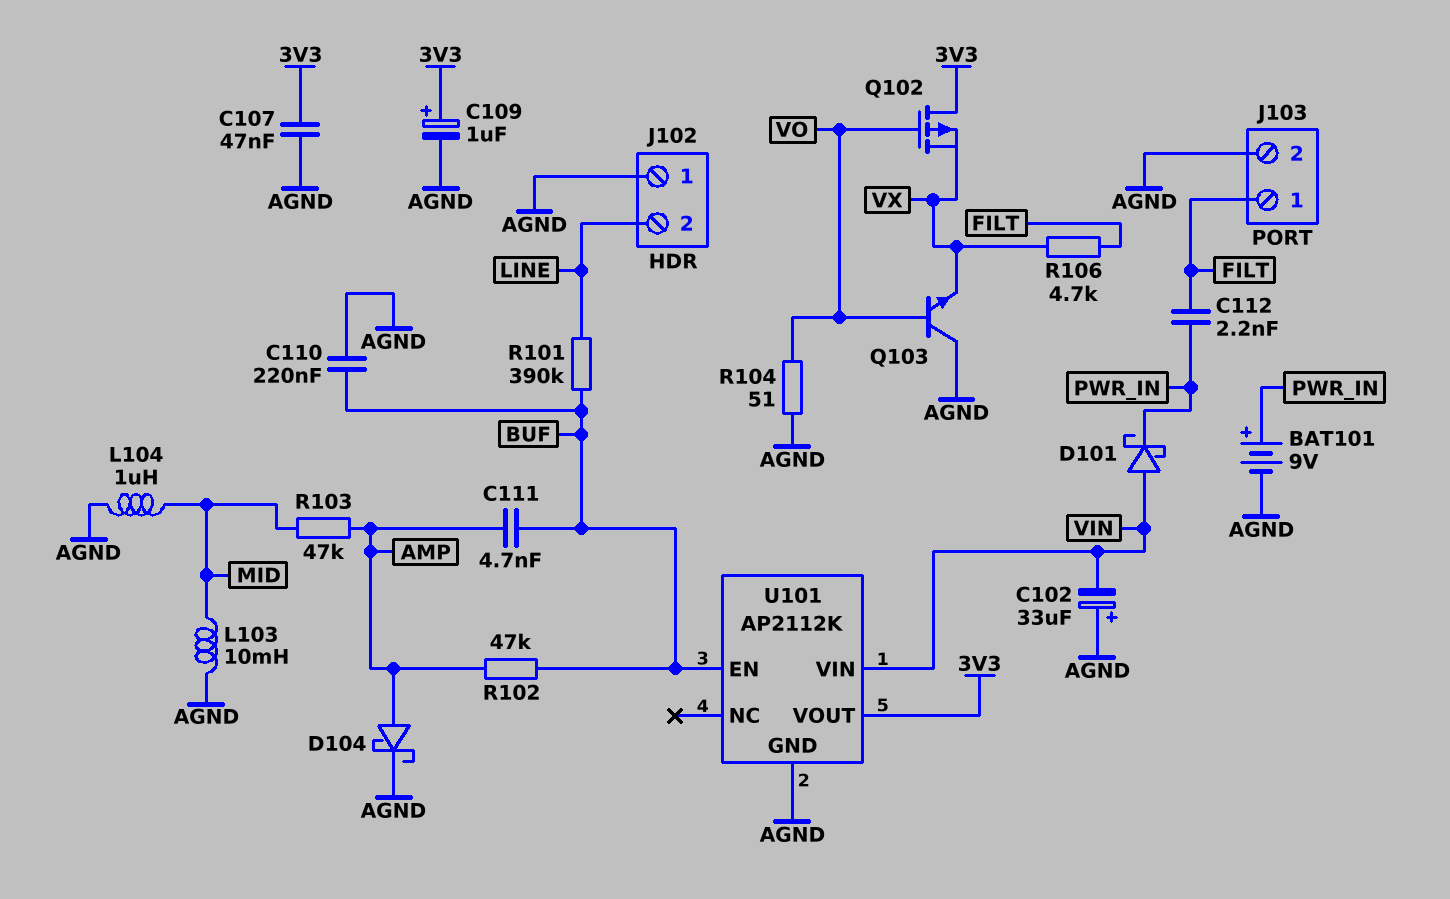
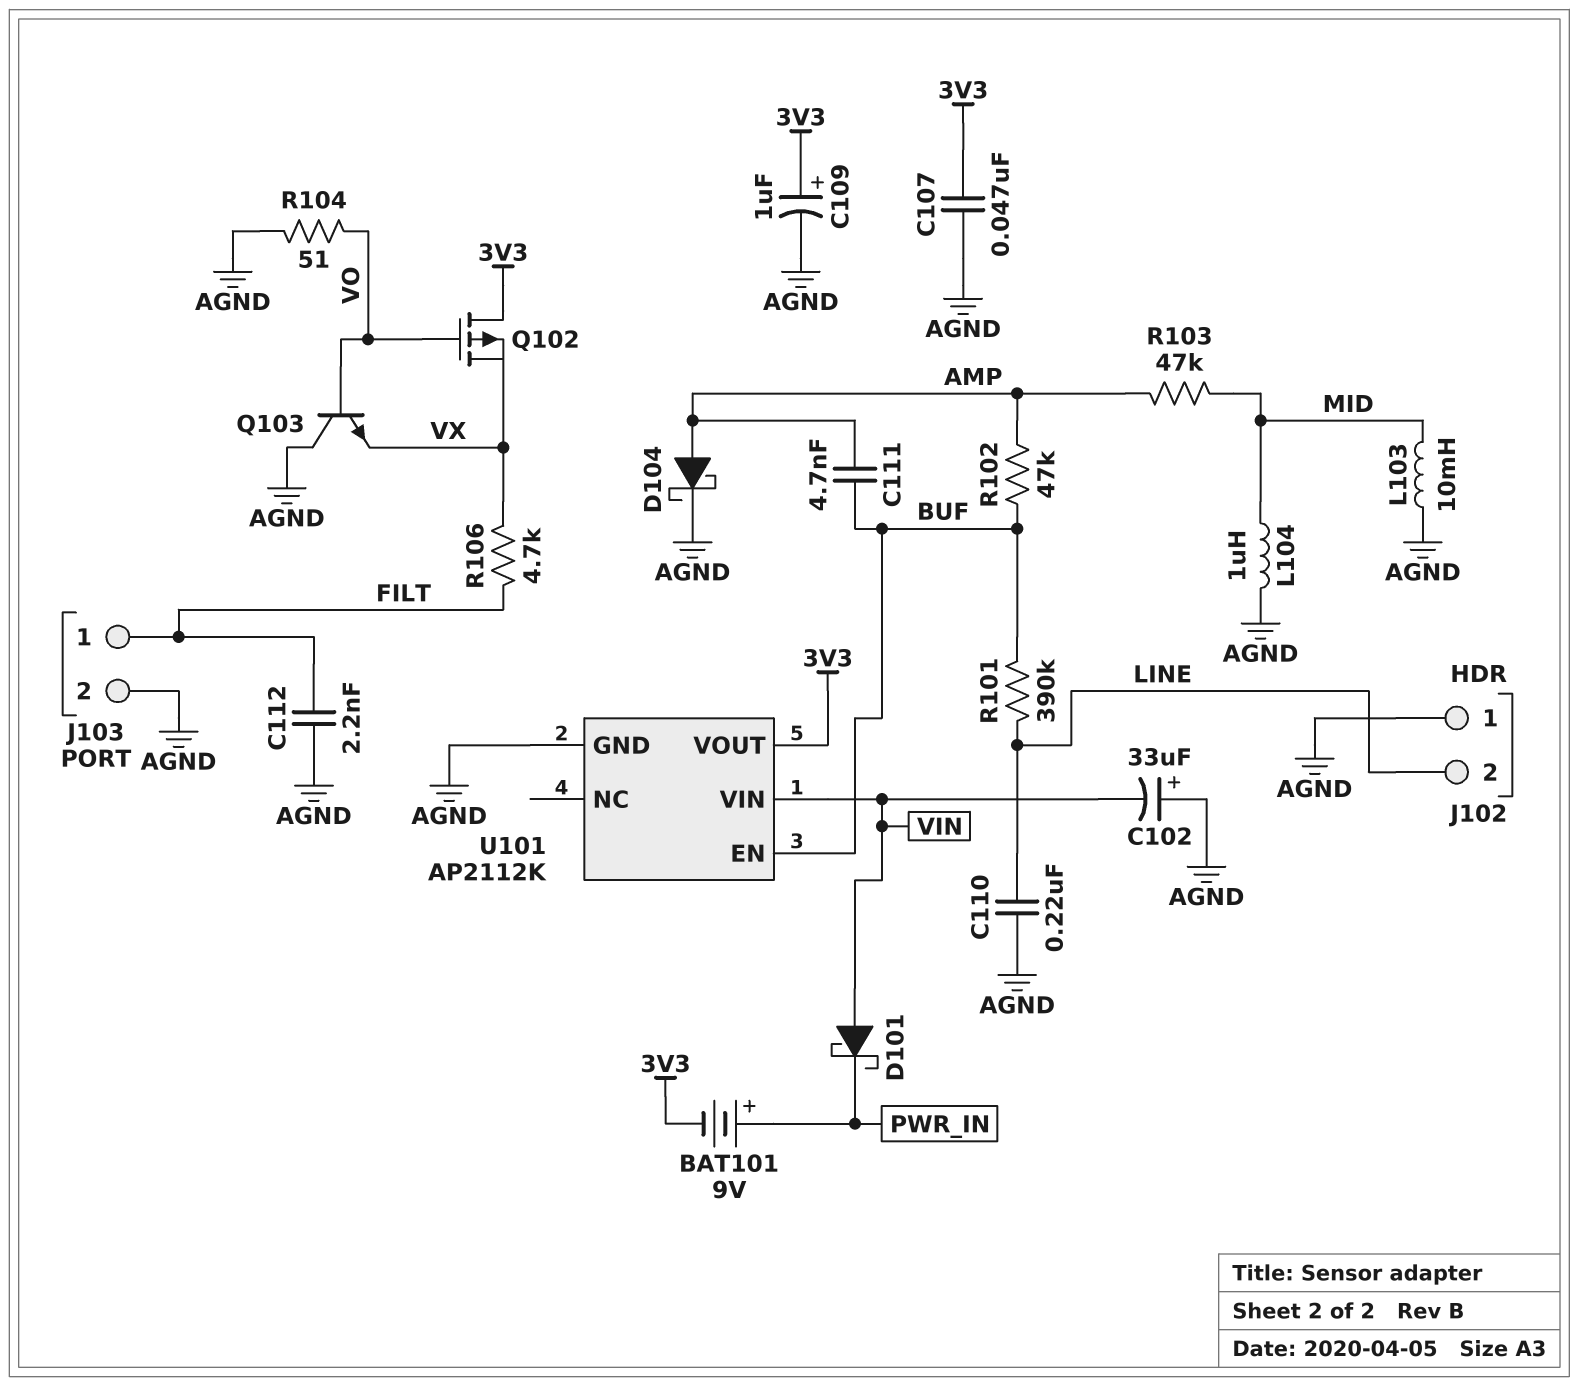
BAT101: 9V (plus PWR_IN, minus AGND) -> 9V (plus PWR_IN, minus 3V3)
C110: 220nF (AGND, BUF) -> 220nF (AGND, LINE)
C112: 2.2nF (FILT, PWR_IN) -> 2.2nF (AGND, FILT)

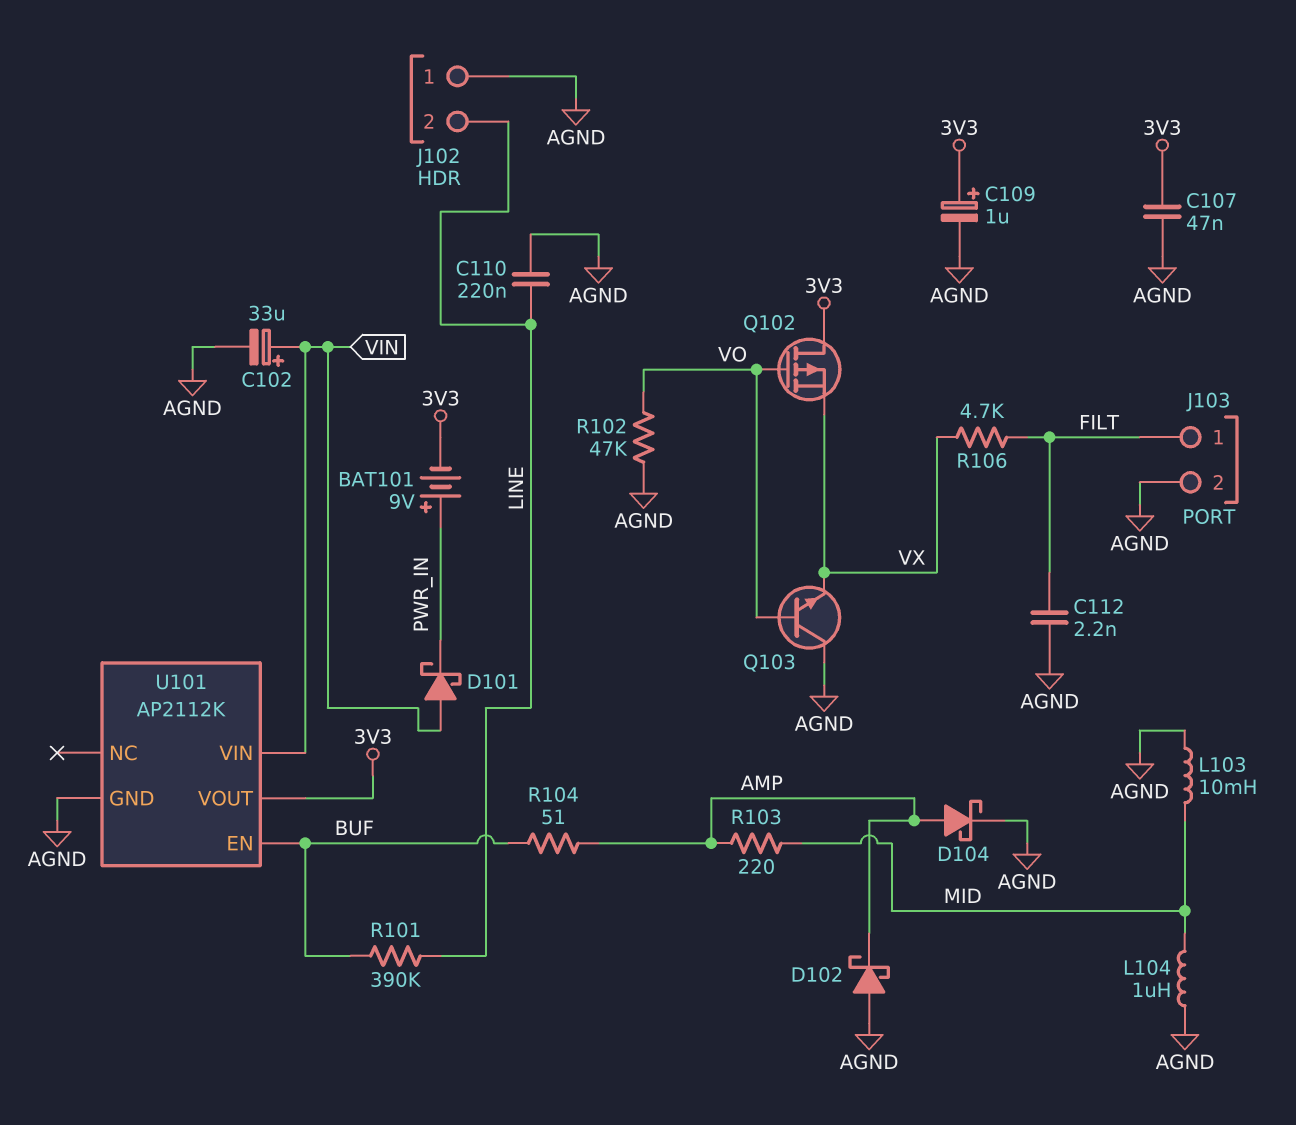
C102: 33uF (plus AGND, minus VIN) -> 33uF (plus VIN, minus AGND)
C111: 4.7nF (AMP, BUF) -> none
D102: none -> schottky (A AGND, K AMP)
R102: 47k (AMP, BUF) -> 47k (AGND, VO)
R103: 47k (AMP, MID) -> 220 (AMP, MID)
R104: 51 (AGND, VO) -> 51 (AMP, BUF)

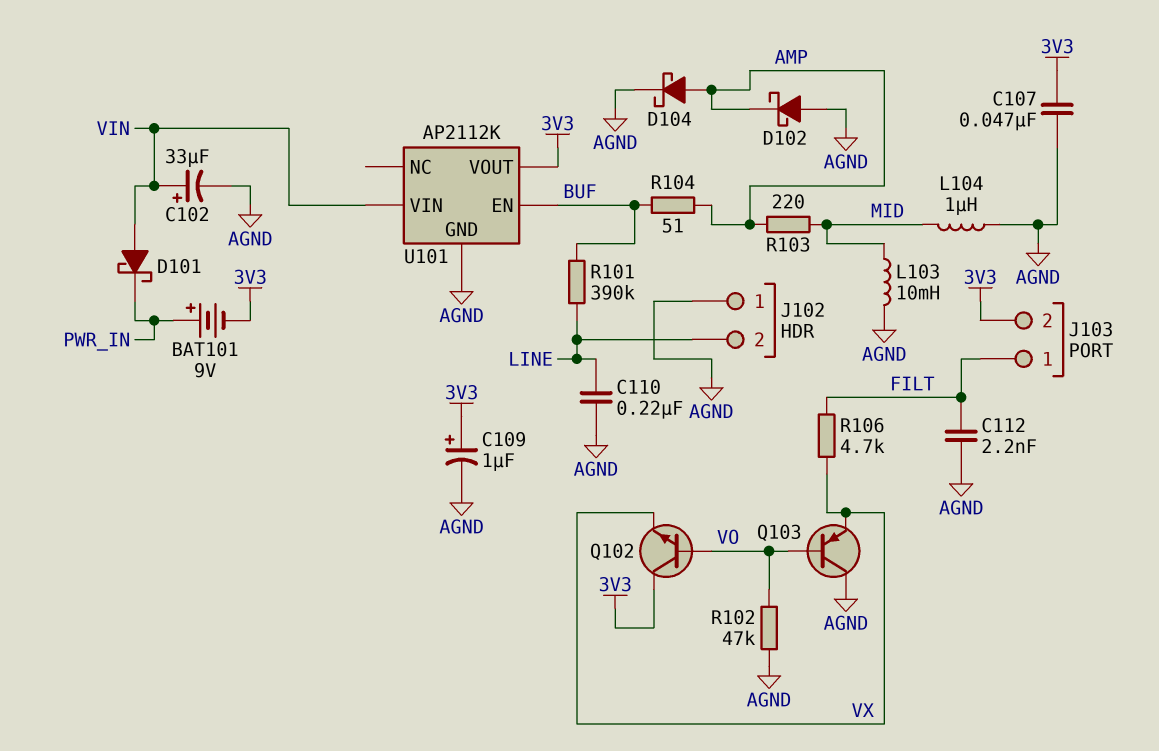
J103 pin 2: AGND -> 3V3
Q102: PMOS (G VO, D 3V3, S VX) -> NPN (B VO, C 3V3, E VX)
Q103: NPN (B VO, C AGND, E VX) -> PNP (B VO, C AGND, E VX)

